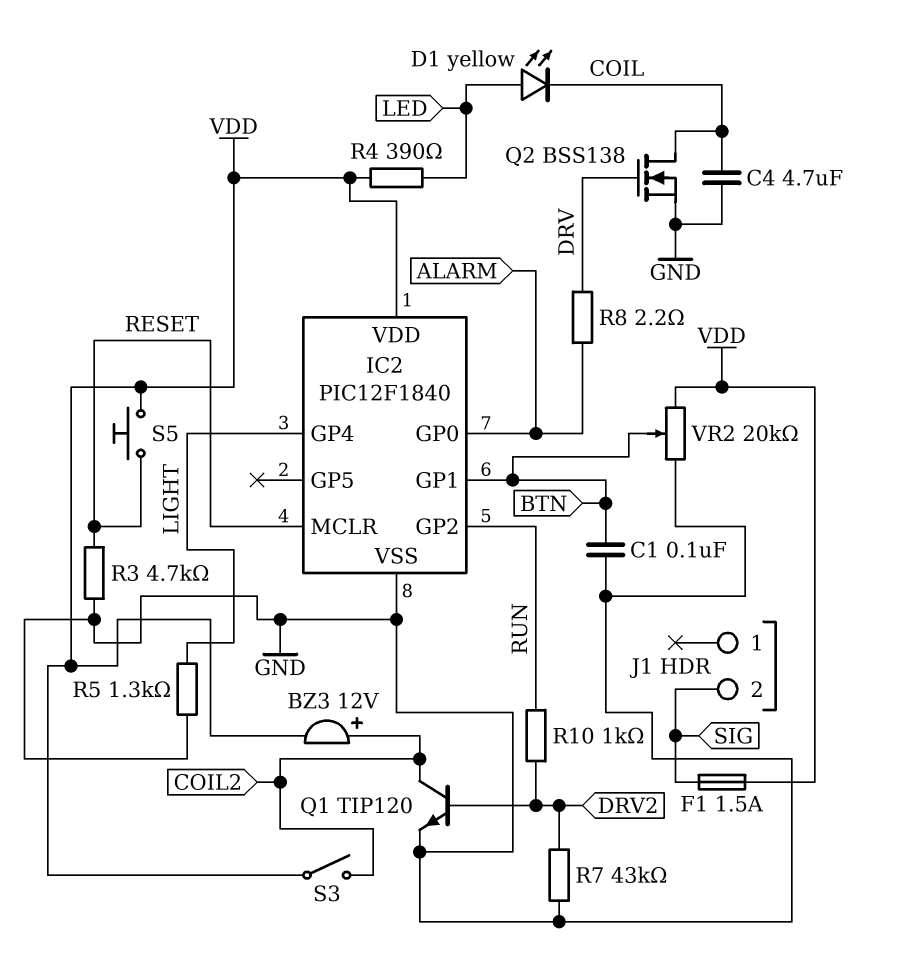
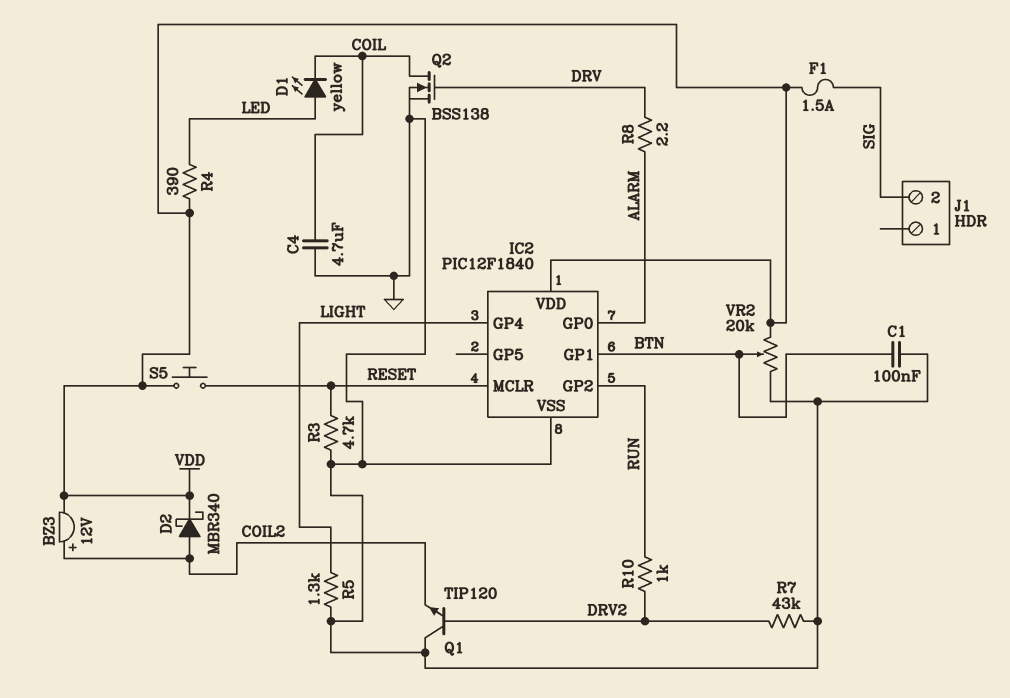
D2: none -> schottky MBR340 (A COIL2, K VDD)
Q1: NPN TIP120 (B DRV2, C COIL2, E GND) -> NPN TIP120 (B DRV2, C GND, E COIL2)
S3: switch (COIL2, VDD) -> none

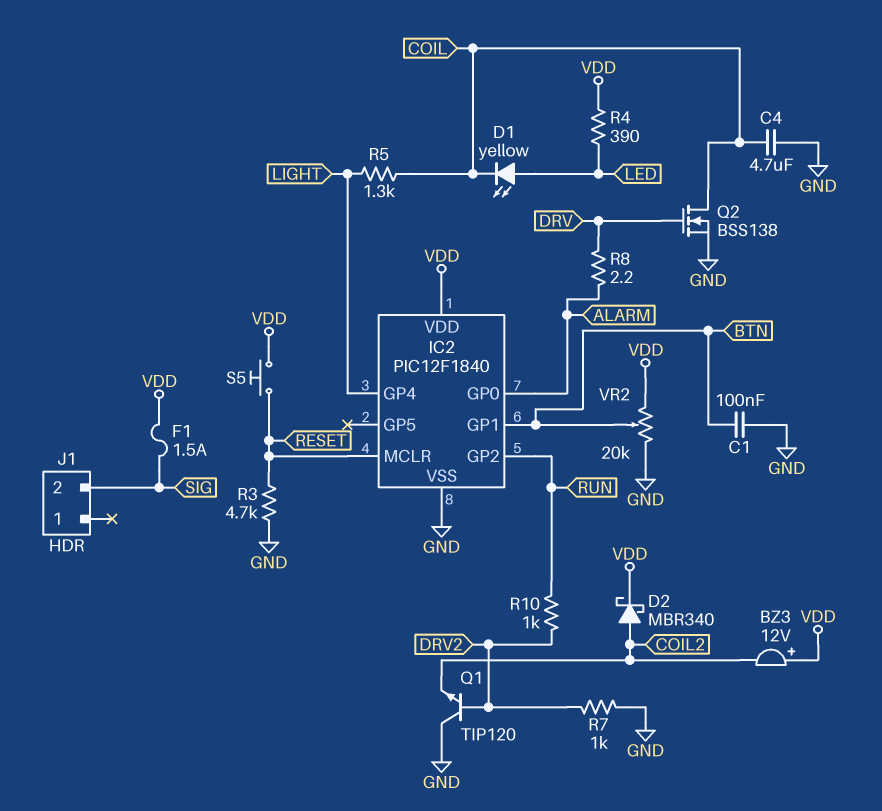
BZ3: buzzer 12V (plus COIL2, minus VDD) -> buzzer 12V (plus VDD, minus COIL2)
R5: 1.3k (GND, LIGHT) -> 1.3k (COIL, LIGHT)
R7: 43k (DRV2, GND) -> 1k (DRV2, GND)

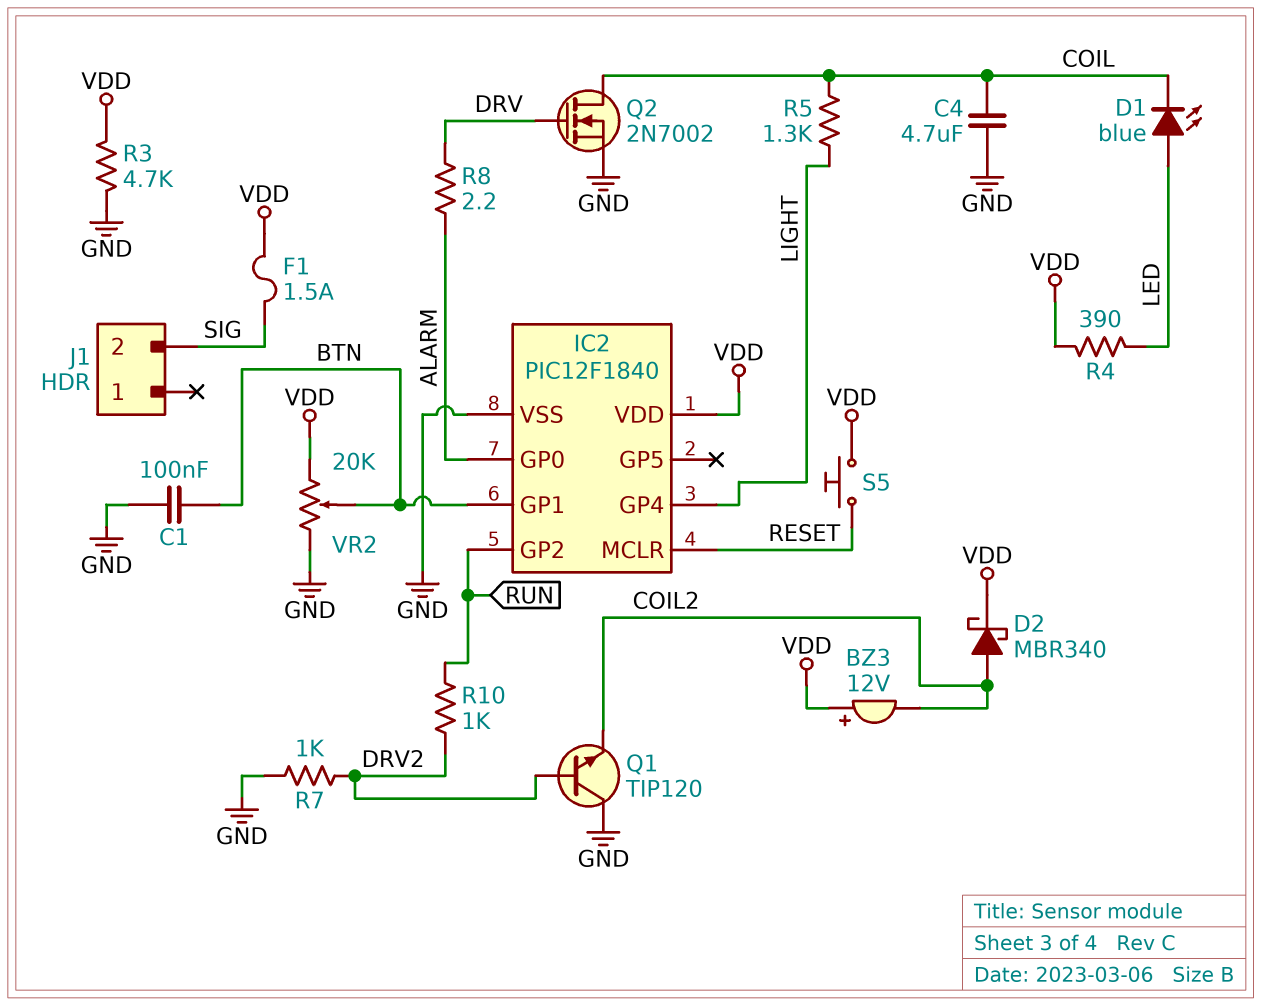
D1: LED yellow (A LED, K COIL) -> LED blue (A LED, K COIL)
Q2: NMOS BSS138 (G DRV, D COIL, S GND) -> NMOS 2N7002 (G DRV, D COIL, S GND)
R3: 4.7k (GND, RESET) -> 4.7k (GND, VDD)

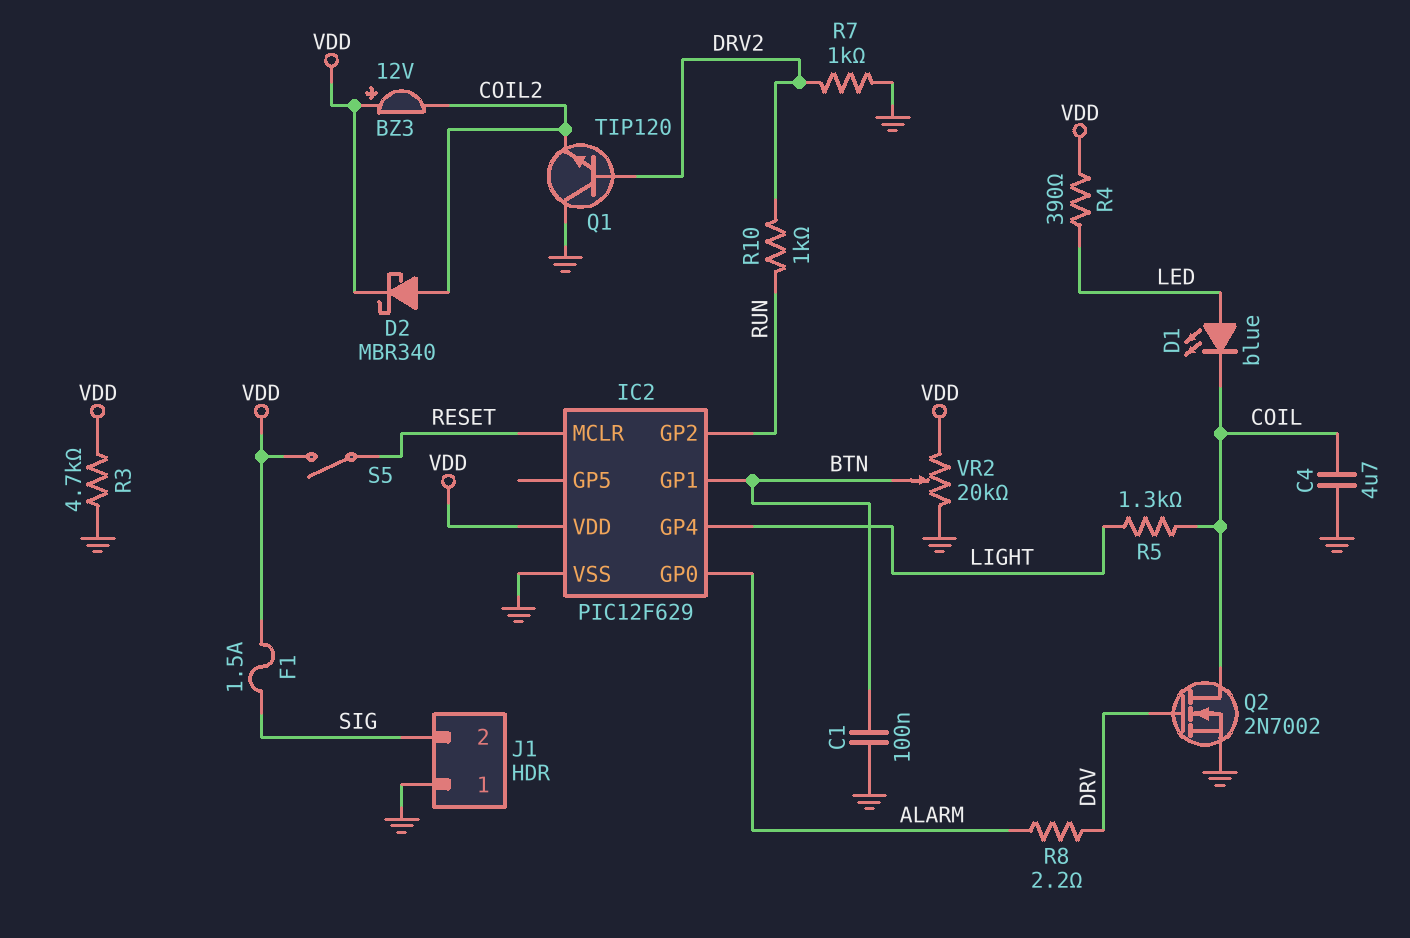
IC2: PIC12F1840 -> PIC12F629
J1 pin 1: none -> GND
S5: button (RESET, VDD) -> switch (RESET, VDD)

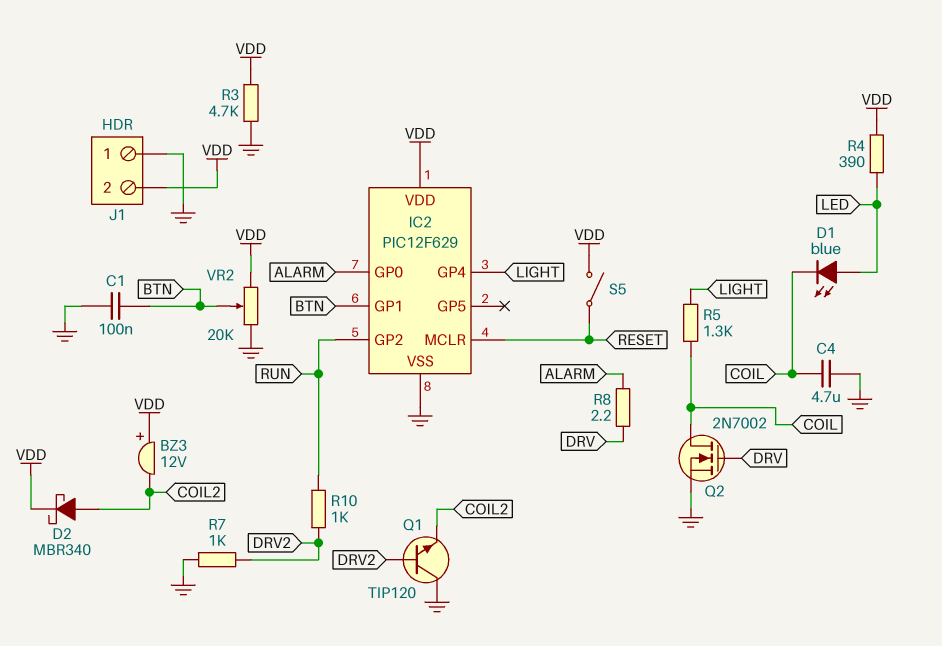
F1: 1.5A (SIG, VDD) -> none
J1 pin 2: SIG -> VDD

